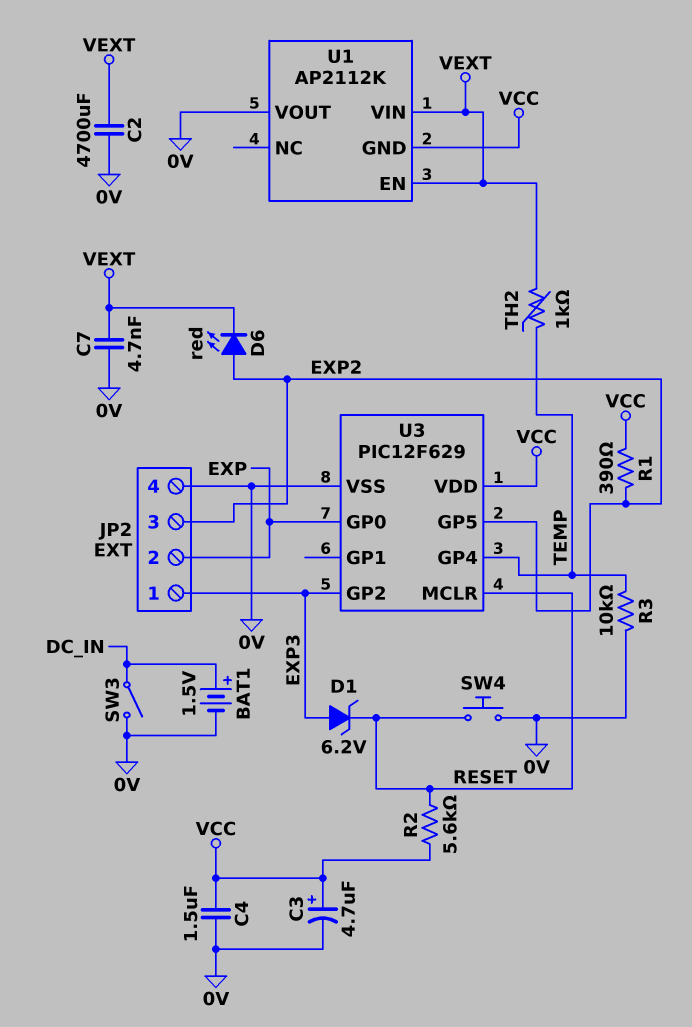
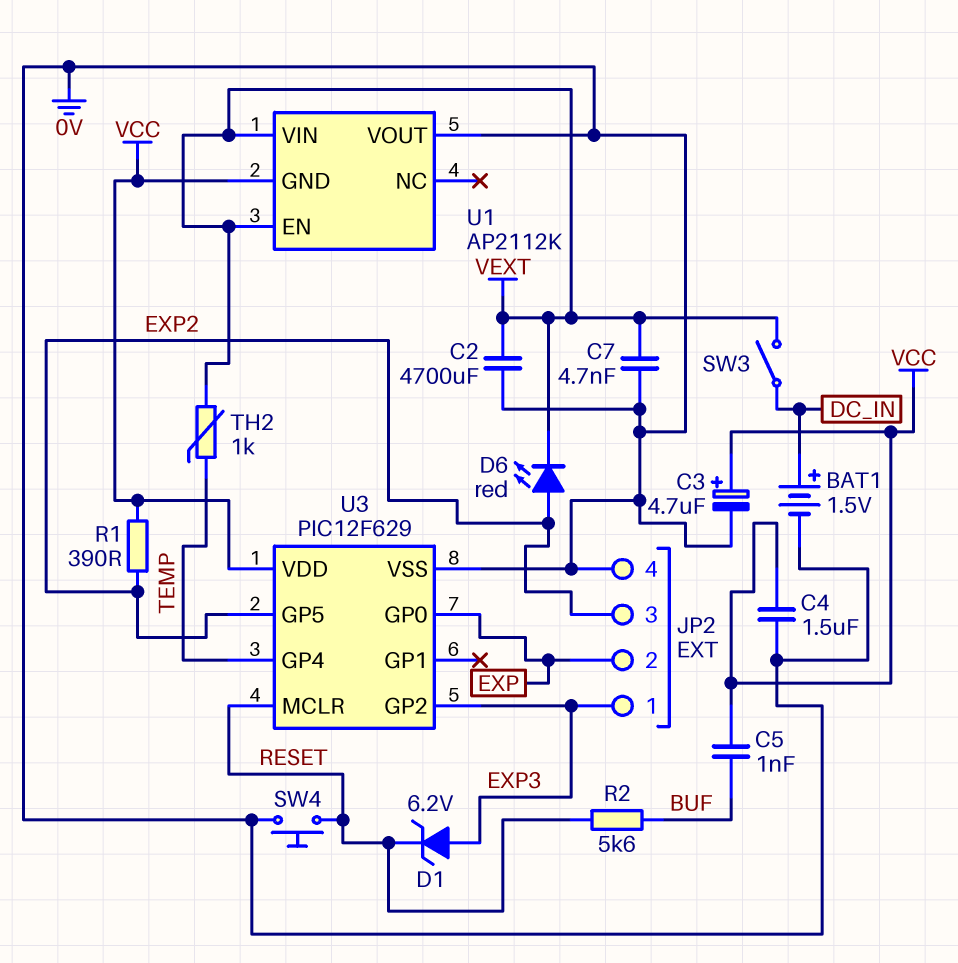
C5: none -> 1nF (BUF, VCC)
R2: 5.6k (RESET, VCC) -> 5.6k (BUF, RESET)
R3: 10k (0V, TEMP) -> none
SW3: switch (0V, DC_IN) -> switch (DC_IN, VEXT)

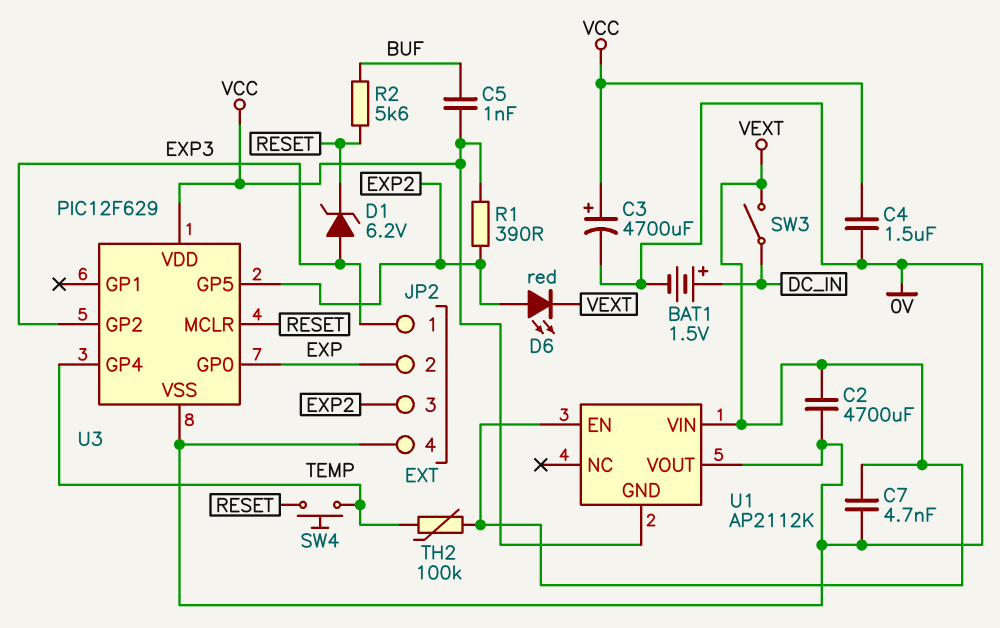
C3: 4.7uF (plus VCC, minus 0V) -> 4700uF (plus VCC, minus 0V)
SW4: button (0V, RESET) -> button (RESET, TEMP)
TH2: 1k (TEMP, VEXT) -> 100k (TEMP, VEXT)

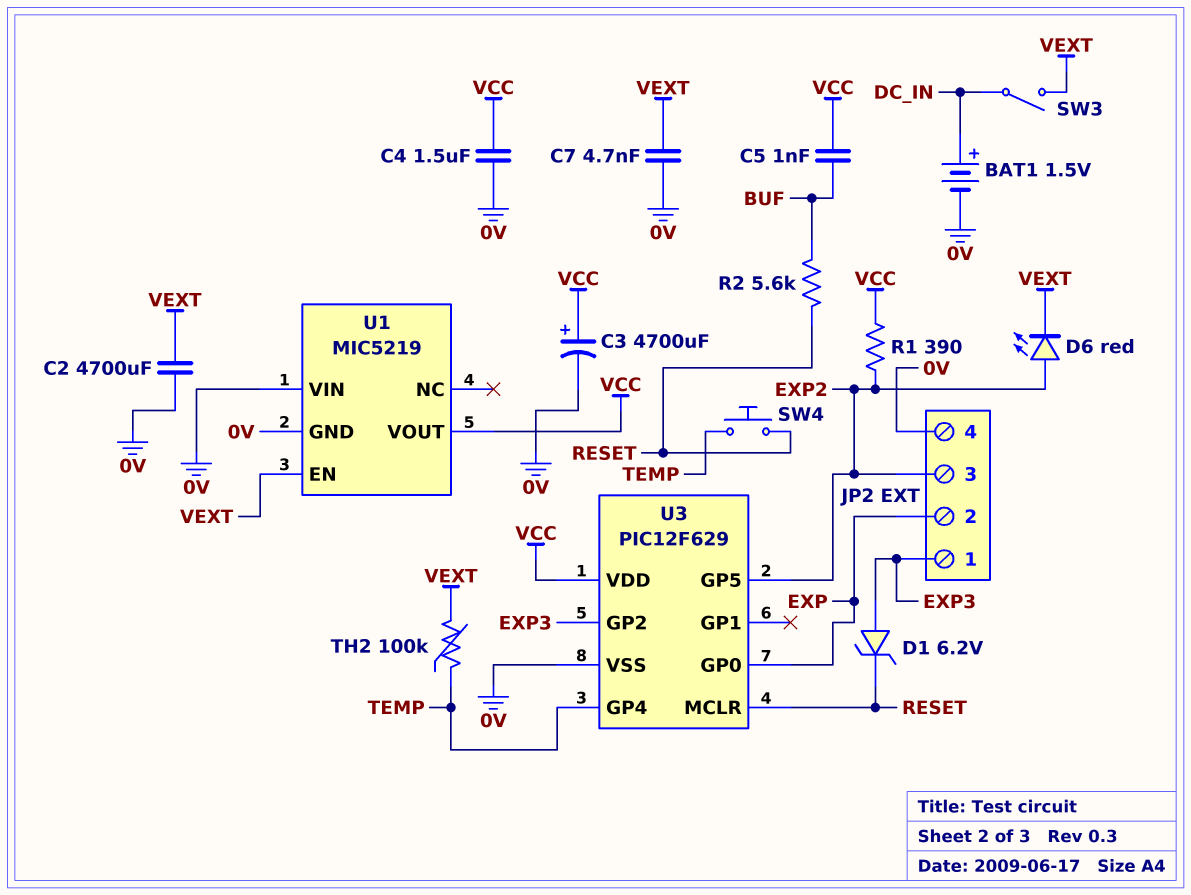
U1: AP2112K -> MIC5219
U1 pin GND: VCC -> 0V
U1 pin VIN: VEXT -> 0V
U1 pin VOUT: 0V -> VCC

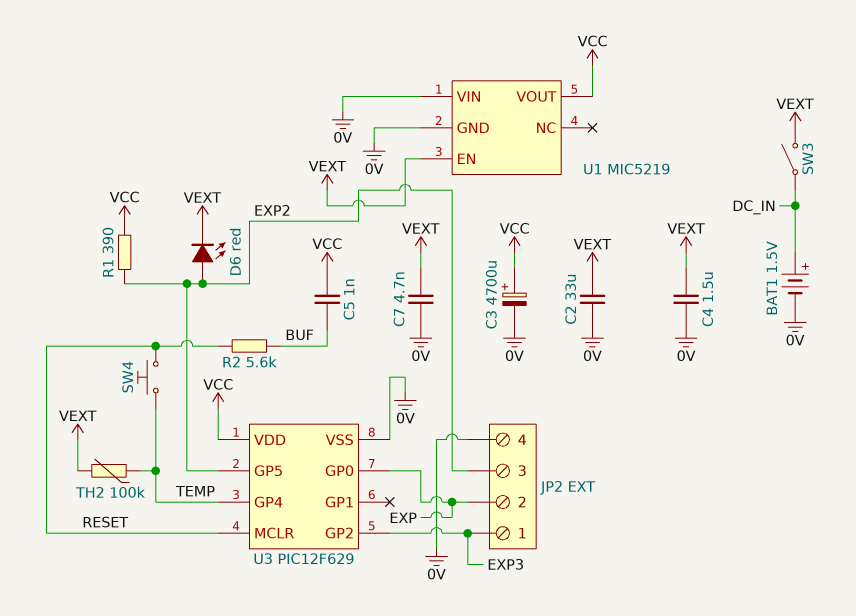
C2: 4700uF (0V, VEXT) -> 33uF (0V, VEXT)
C4: 1.5uF (0V, VCC) -> 1.5uF (0V, VEXT)
D1: zener 6.2V (A EXP3, K RESET) -> none

